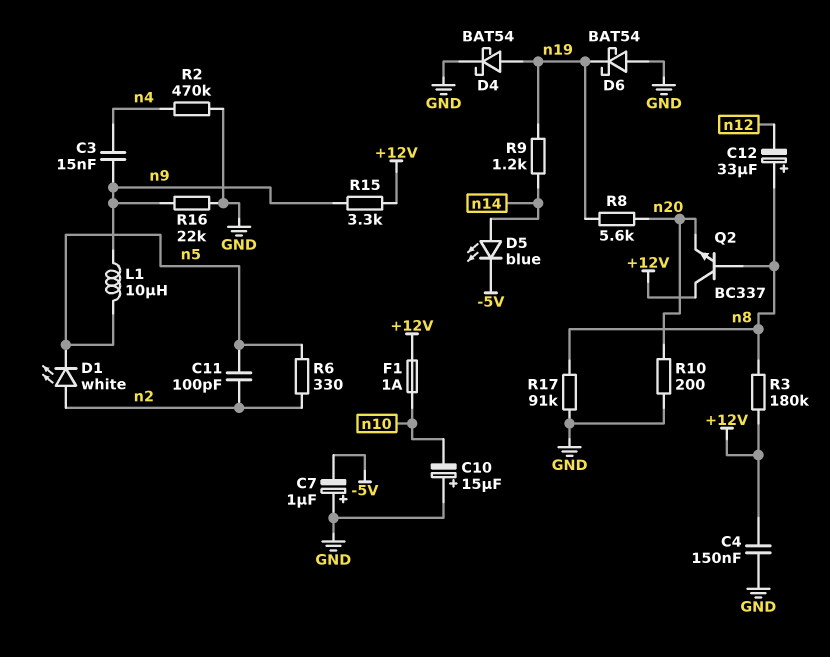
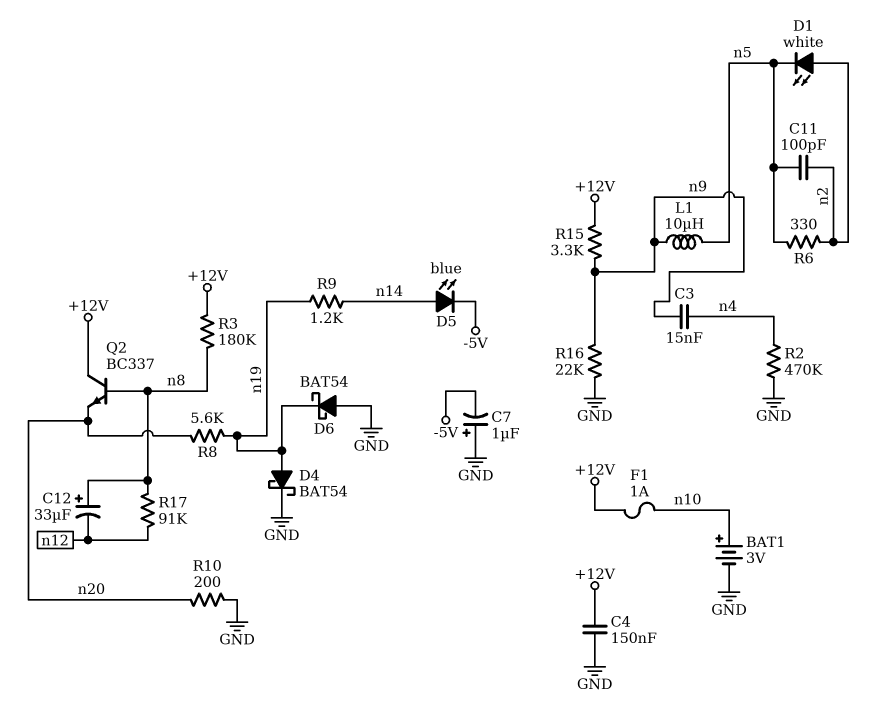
BAT1: none -> 3V (plus n10, minus GND)
C10: 15uF (plus GND, minus n10) -> none
R17: 91k (GND, n8) -> 91k (n8, n12)

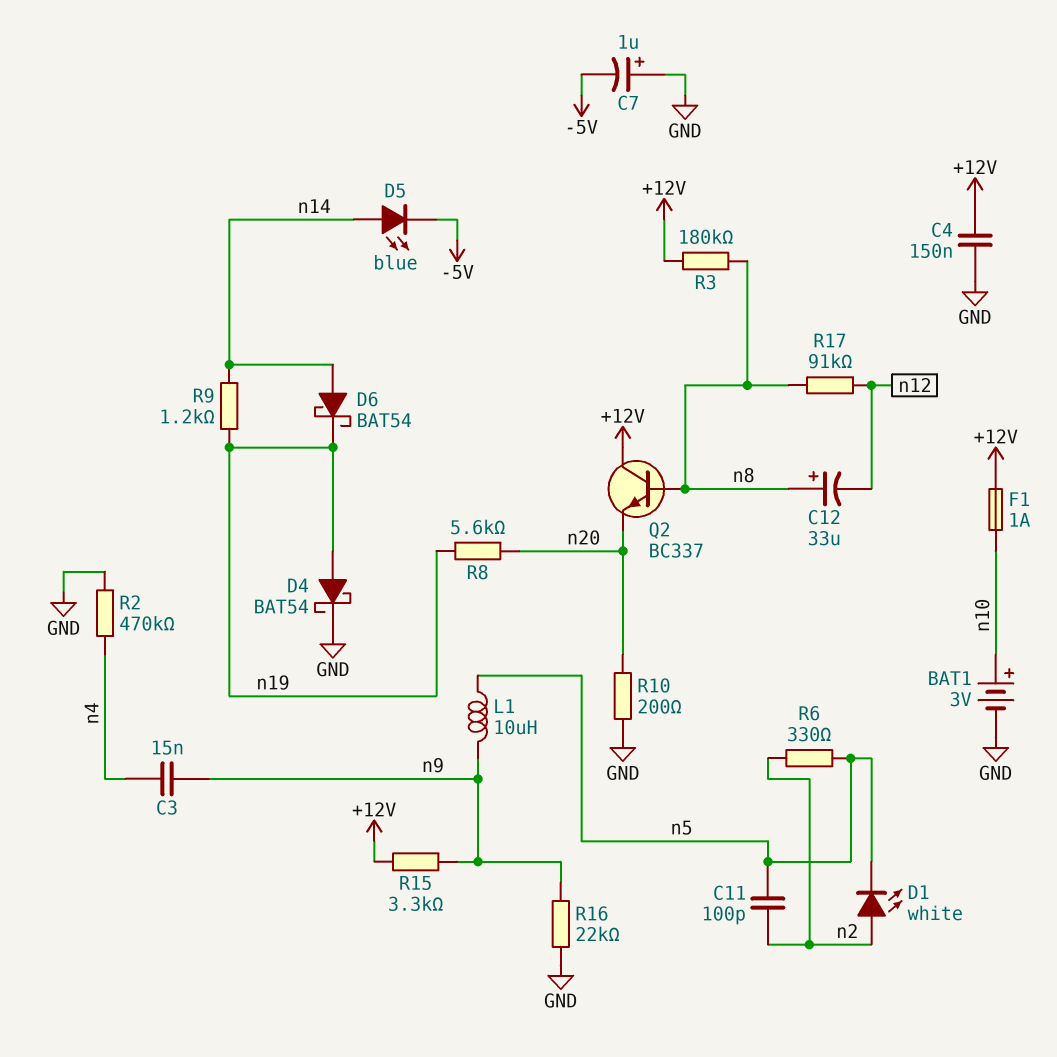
D6: schottky BAT54 (A GND, K n19) -> schottky BAT54 (A n14, K n19)

